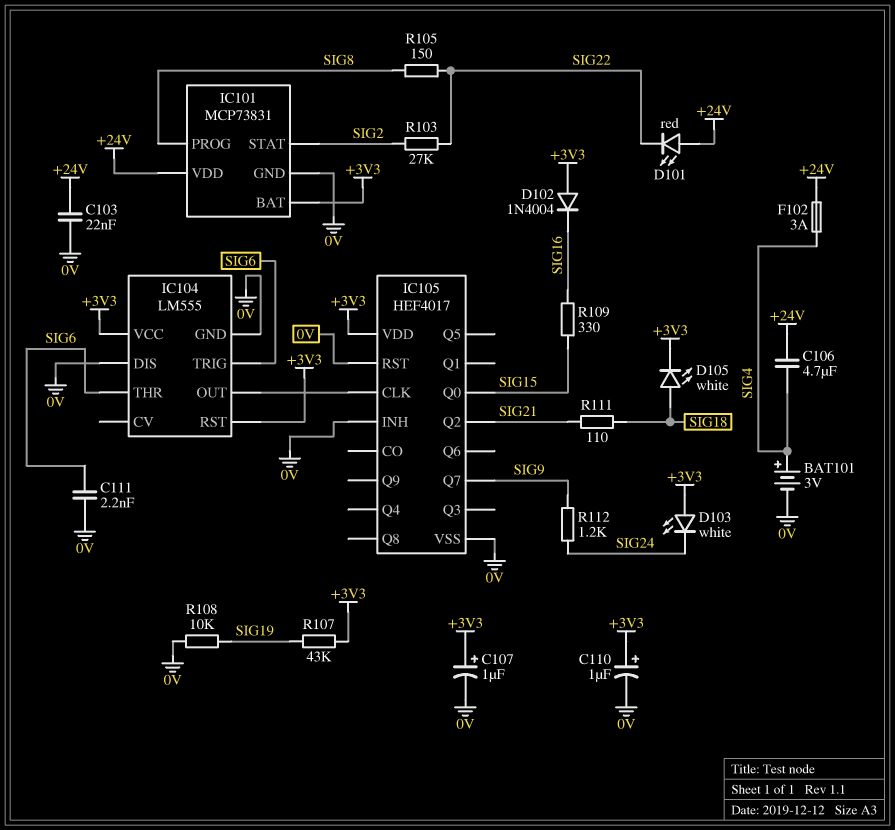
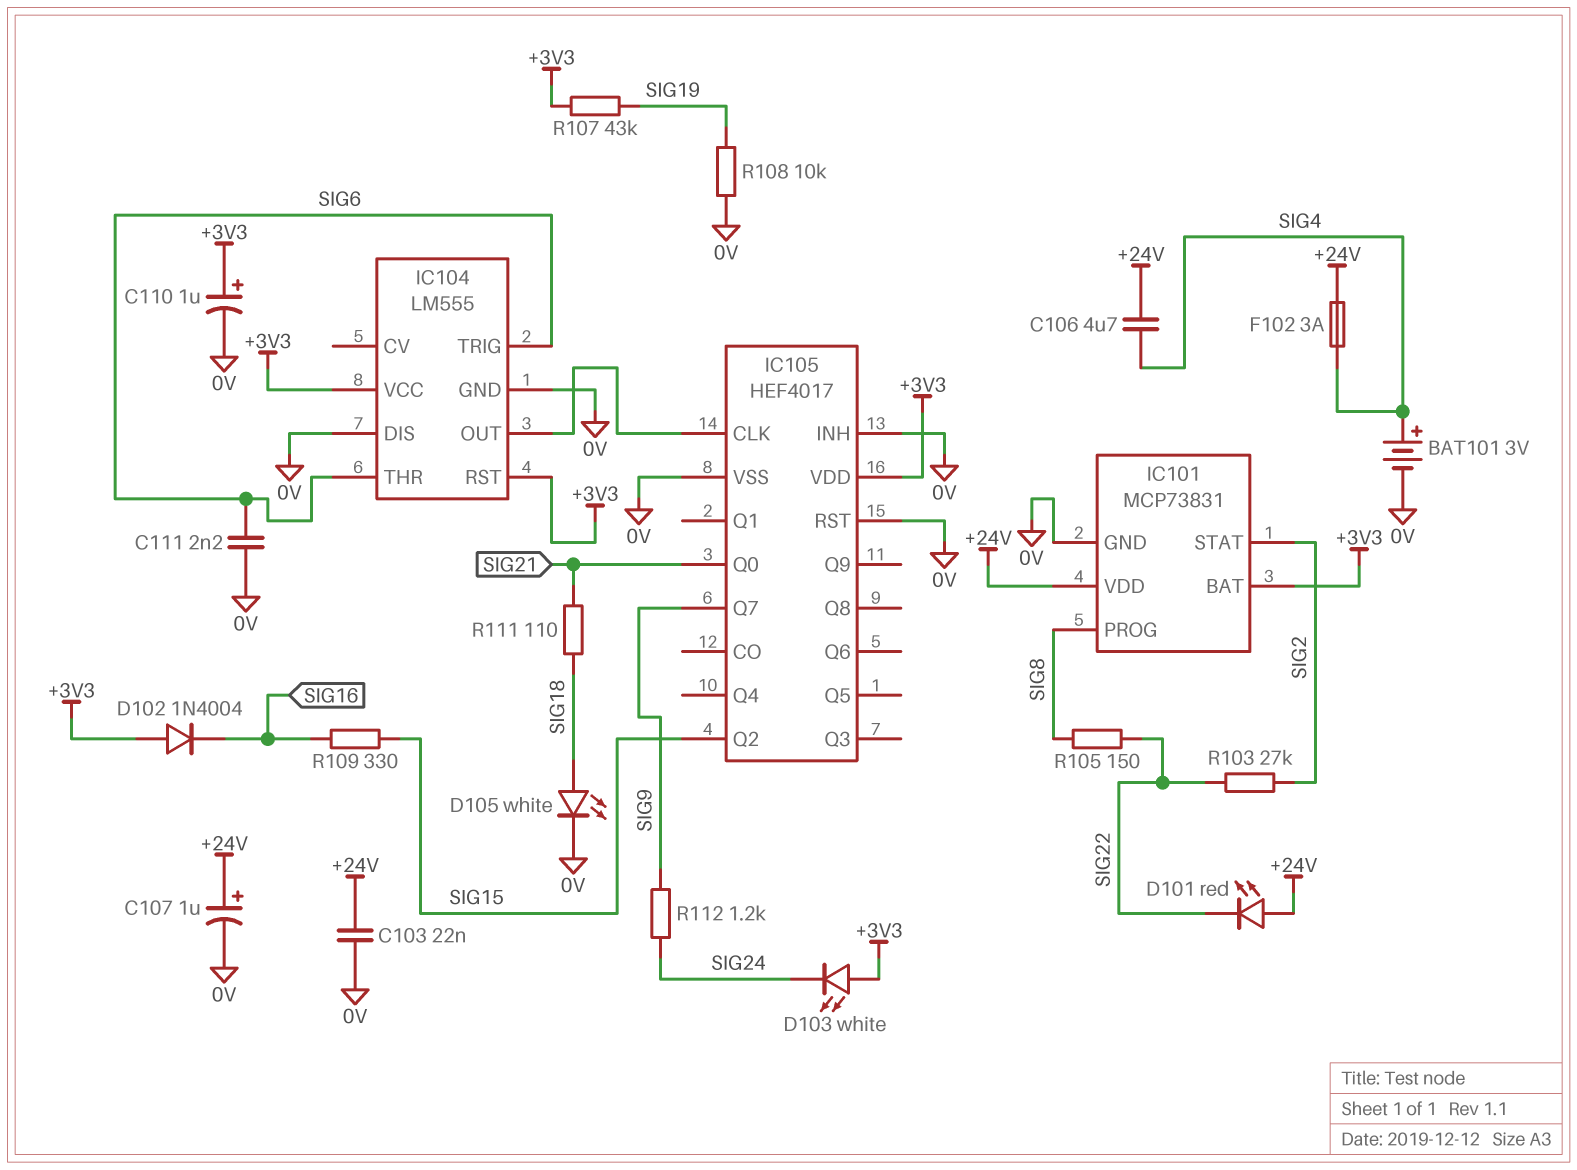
C107: 1uF (plus +3V3, minus 0V) -> 1uF (plus +24V, minus 0V)
D105: LED white (A SIG18, K +3V3) -> LED white (A SIG18, K 0V)
IC105 pin Q0: SIG15 -> SIG21
IC105 pin Q2: SIG21 -> SIG15

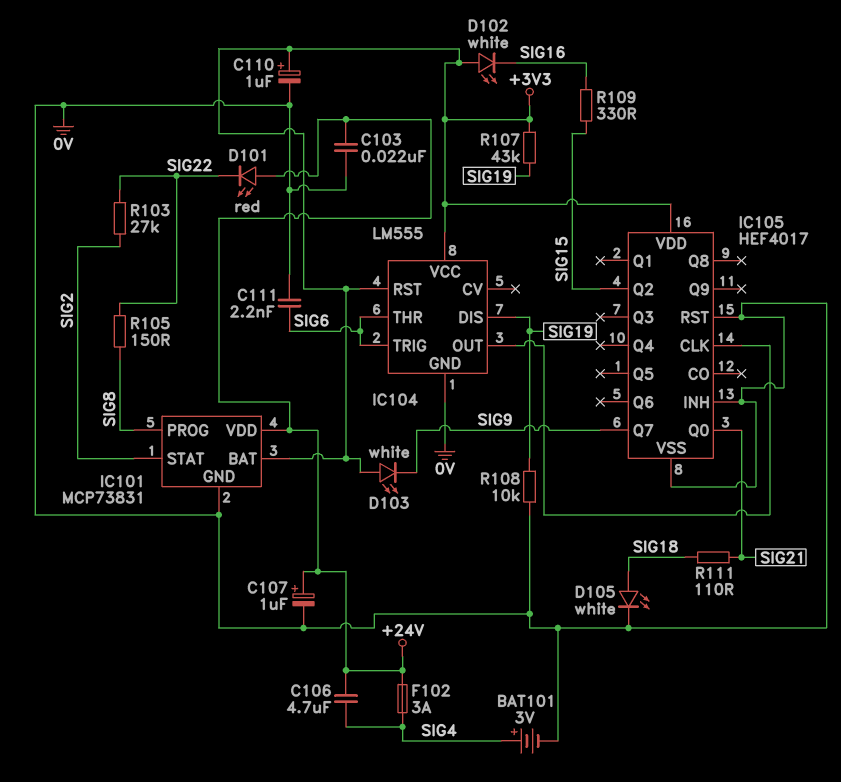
D102: diode 1N4004 (A +3V3, K SIG16) -> LED white (A +3V3, K SIG16)
D103: LED white (A +3V3, K SIG24) -> LED white (A +3V3, K SIG9)
IC104 pin DIS: 0V -> SIG19
R112: 1.2k (SIG9, SIG24) -> none

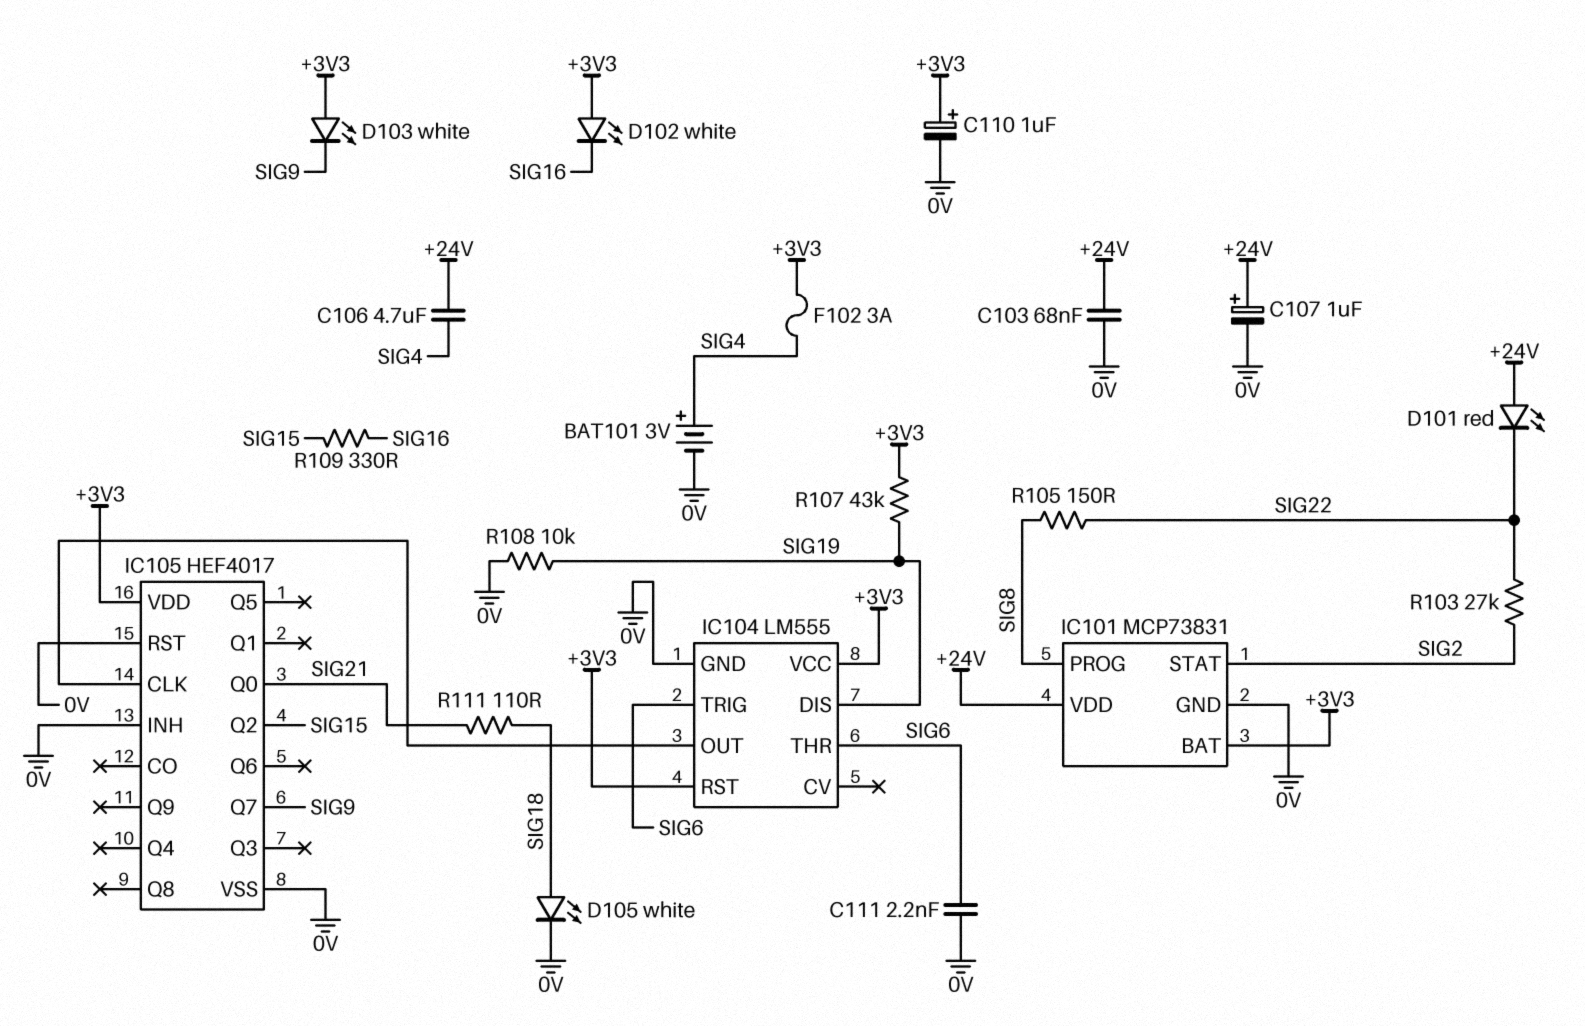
C103: 22nF (+24V, 0V) -> 68nF (+24V, 0V)
F102: 3A (+24V, SIG4) -> 3A (+3V3, SIG4)

